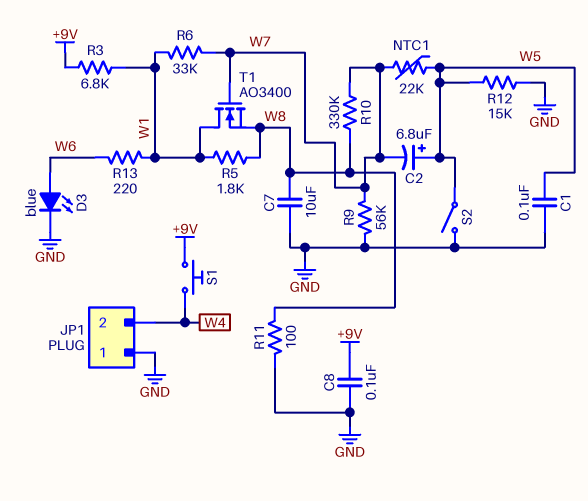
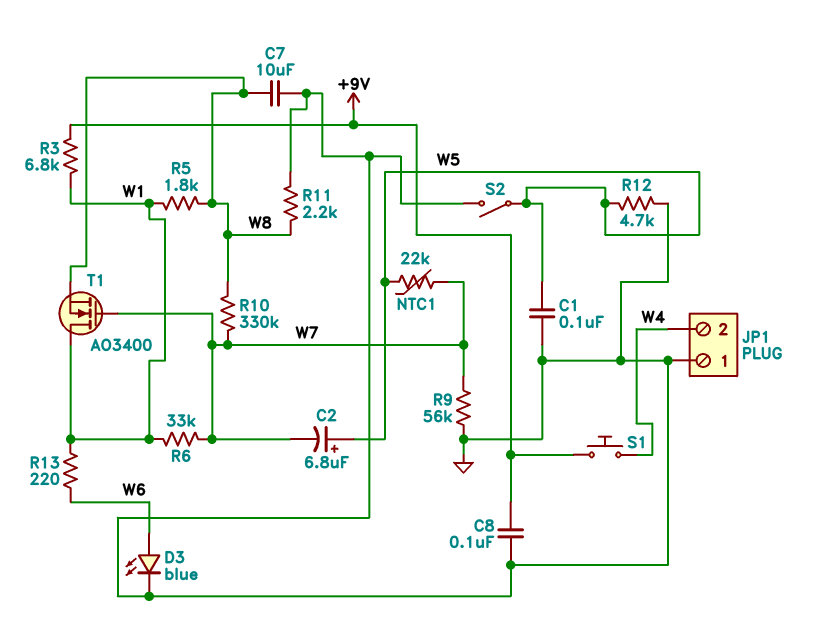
R11: 100 (GND, W8) -> 2.2k (GND, W8)
R12: 15k (GND, W5) -> 4.7k (GND, W5)

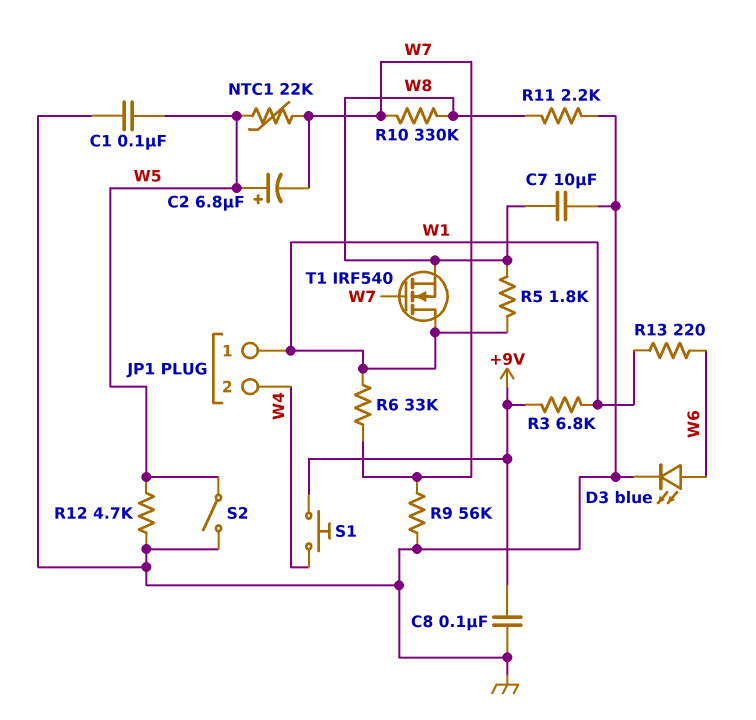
JP1 pin 1: GND -> W1
T1: NMOS AO3400 (G W7, D W1, S W8) -> NMOS IRF540 (G W7, D W1, S W8)

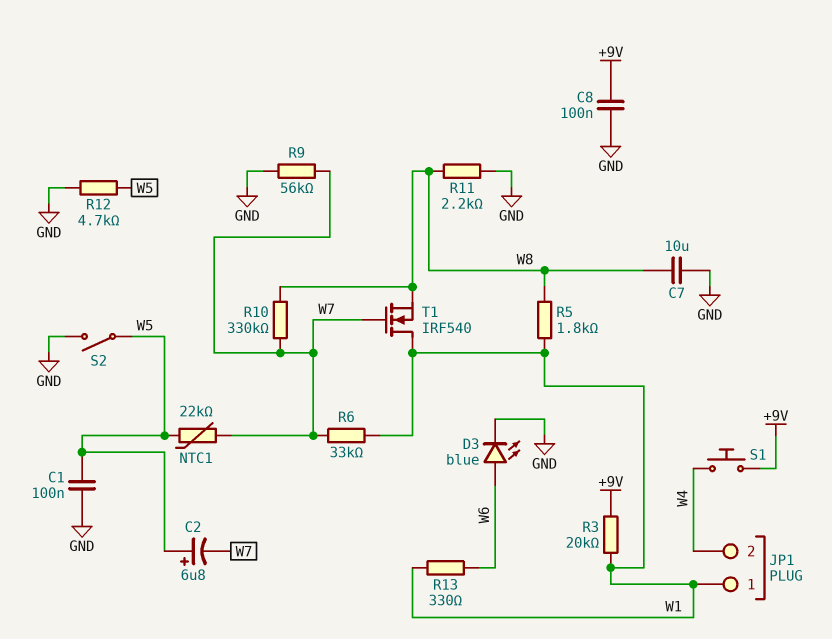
R3: 6.8k (+9V, W1) -> 20k (+9V, W1)
R13: 220 (W1, W6) -> 330 (W1, W6)

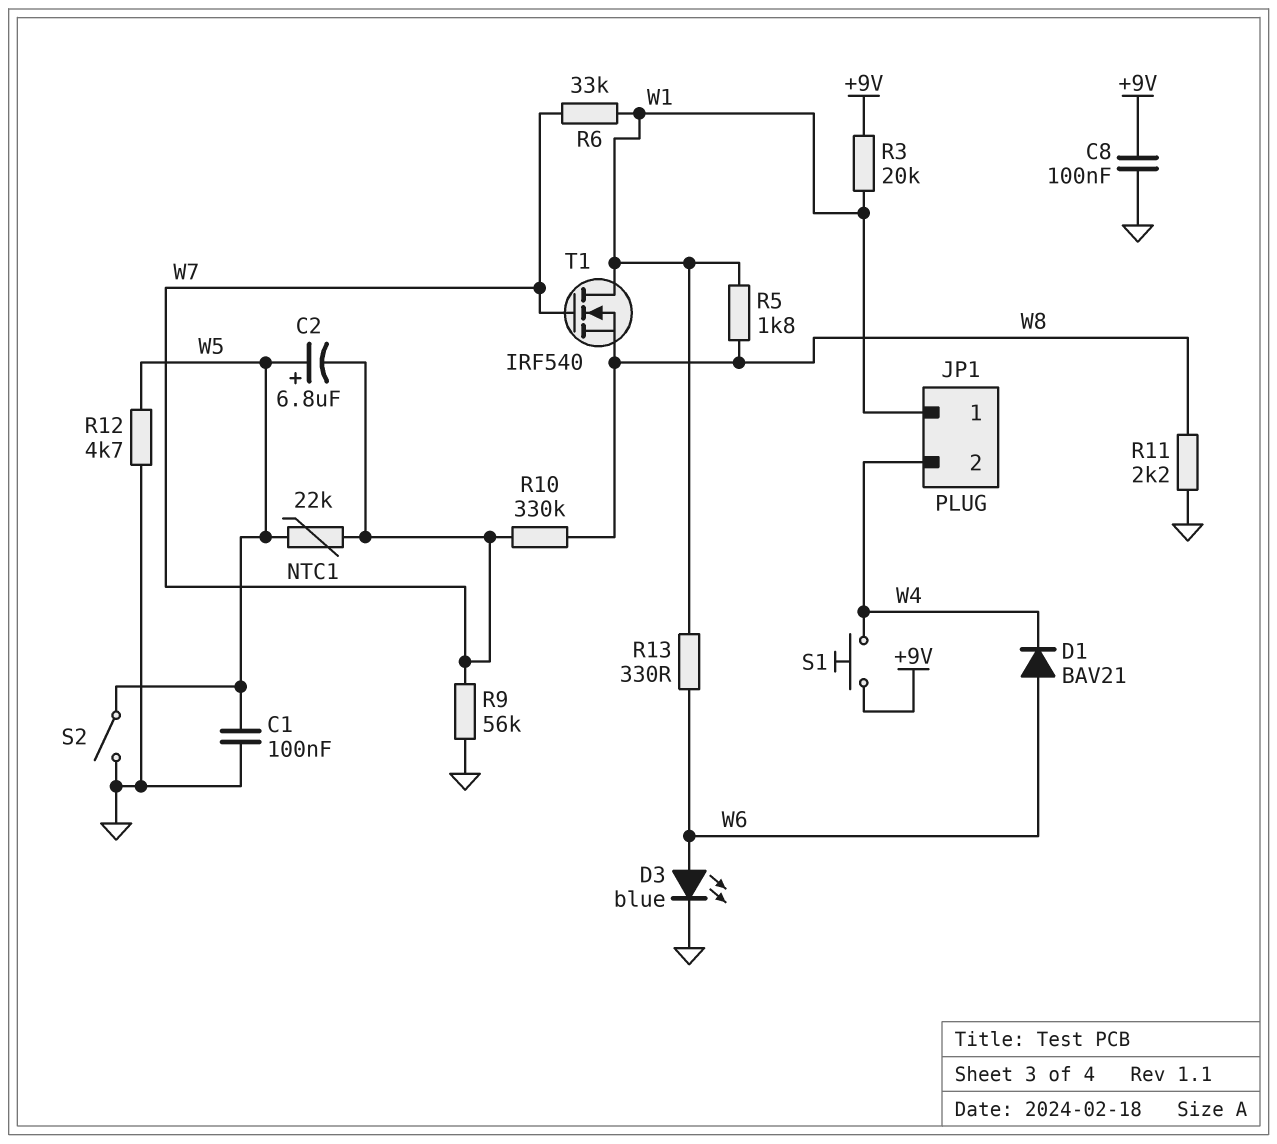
C7: 10uF (GND, W8) -> none
D1: none -> diode BAV21 (A W6, K W4)

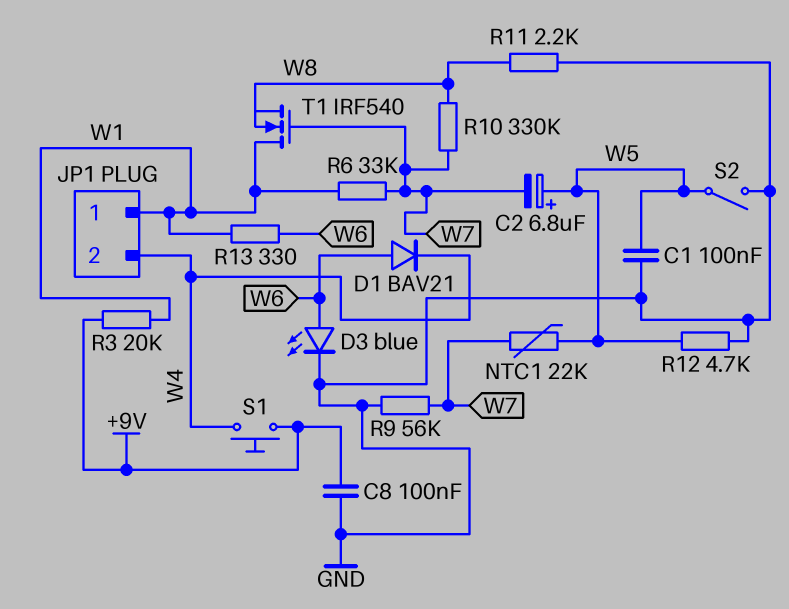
R5: 1.8k (W1, W8) -> none

